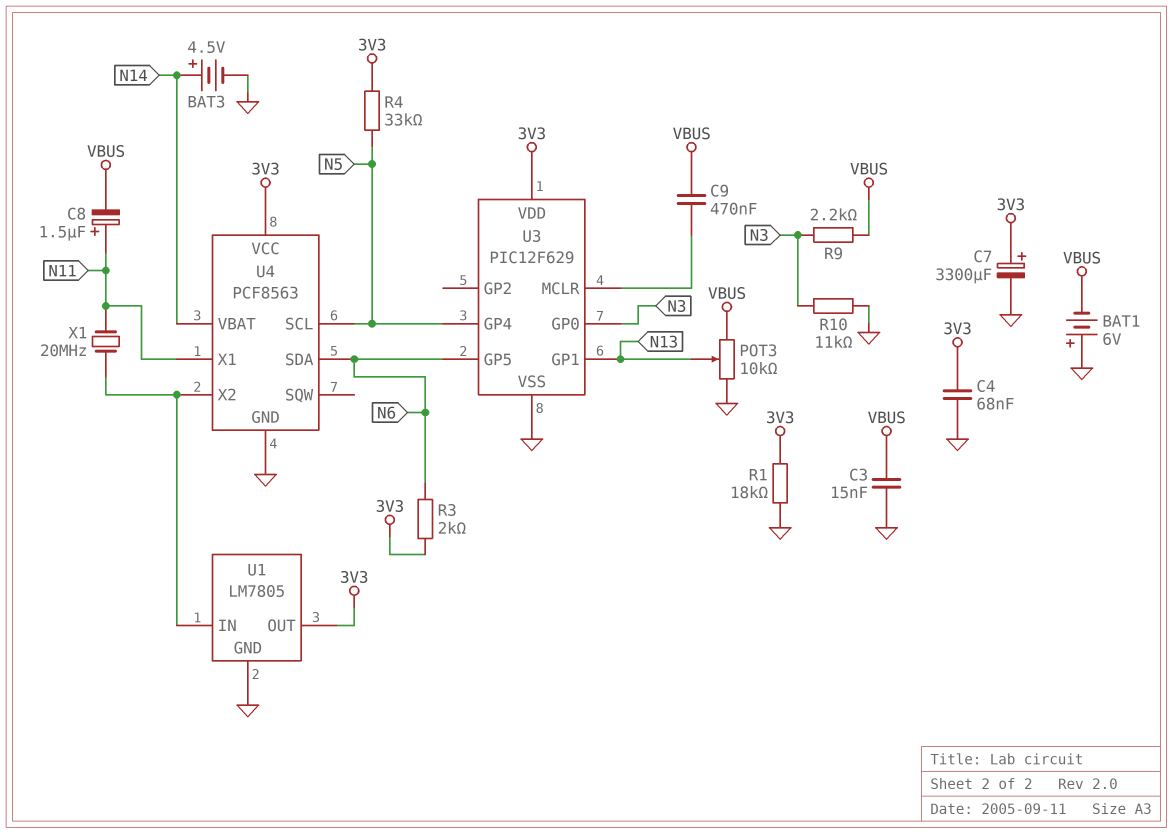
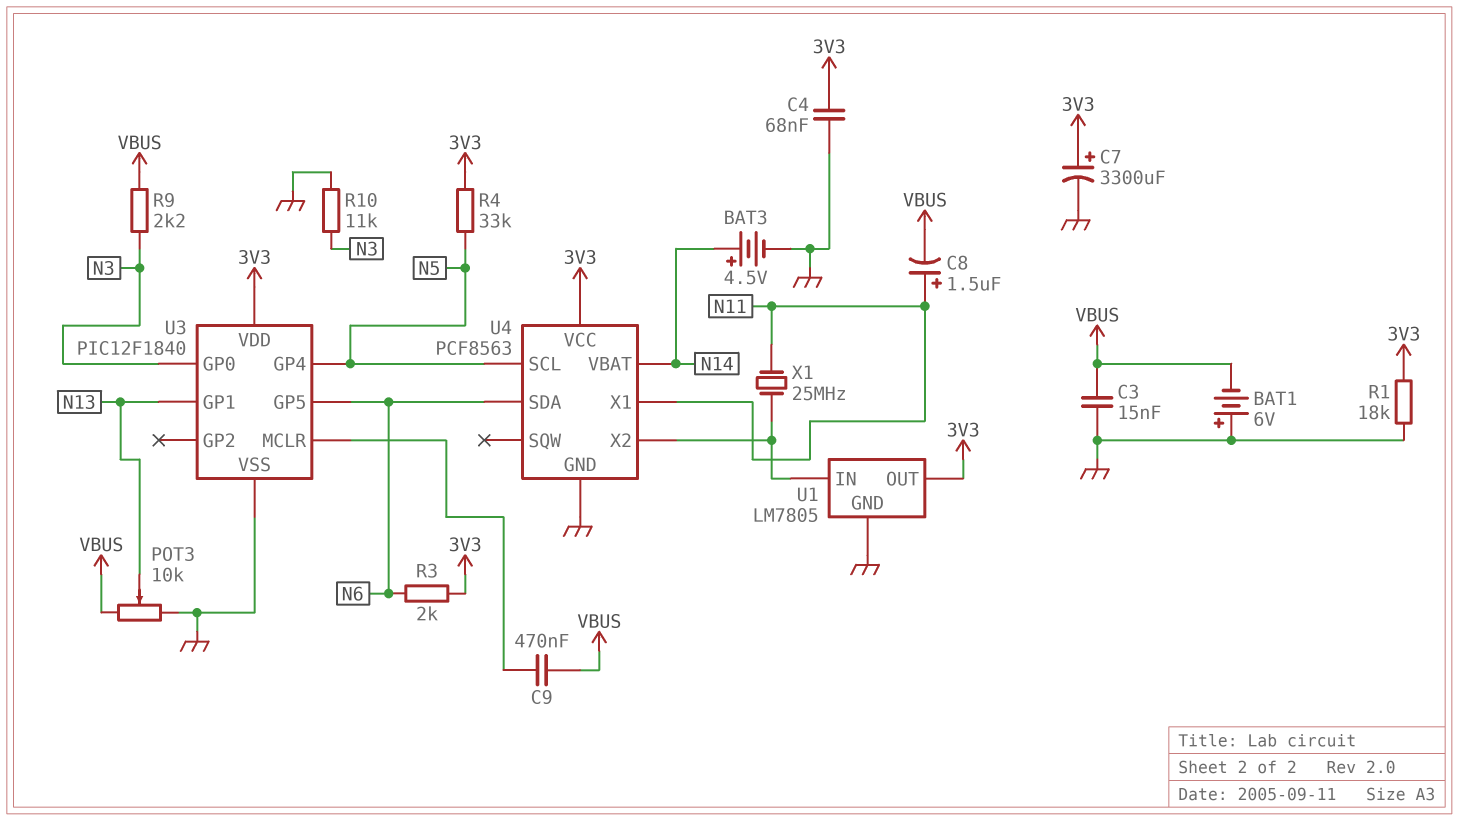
U3: PIC12F629 -> PIC12F1840
X1: 20MHz (N11, U1/IN) -> 25MHz (N11, U1/IN)

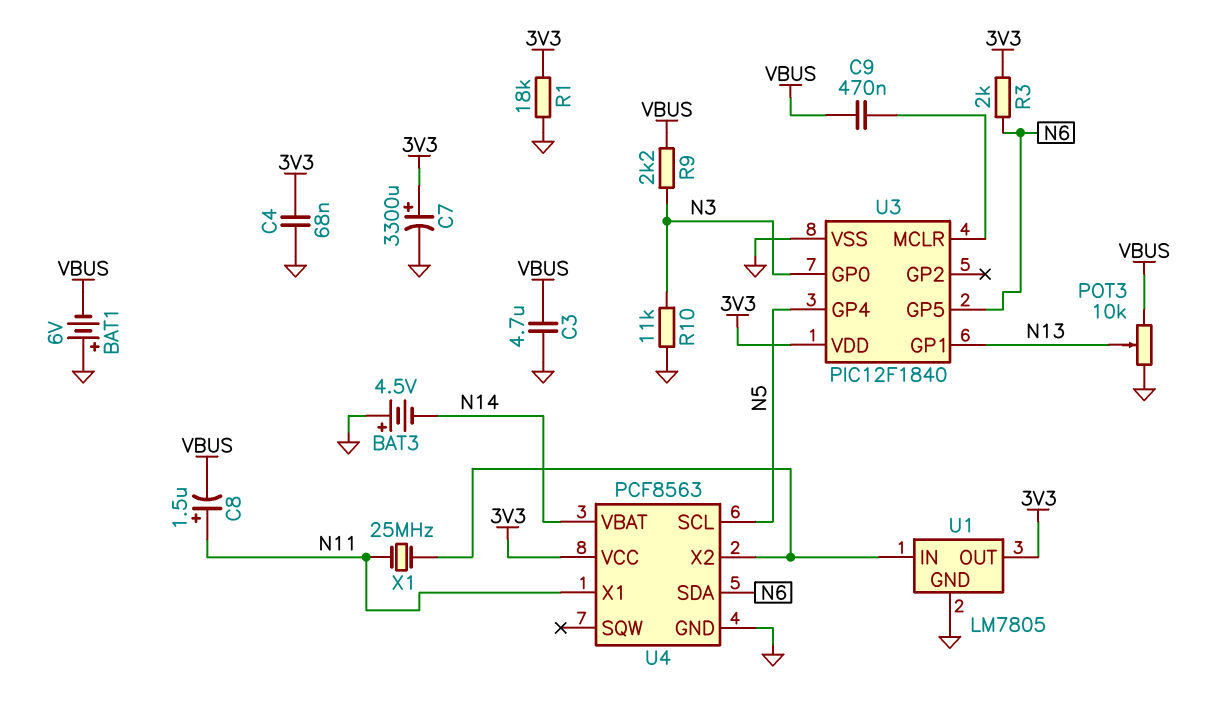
BAT3: 4.5V (plus N14, minus GND) -> 4.5V (plus GND, minus N14)
C3: 15nF (GND, VBUS) -> 4.7uF (GND, VBUS)
R4: 33k (3V3, N5) -> none

